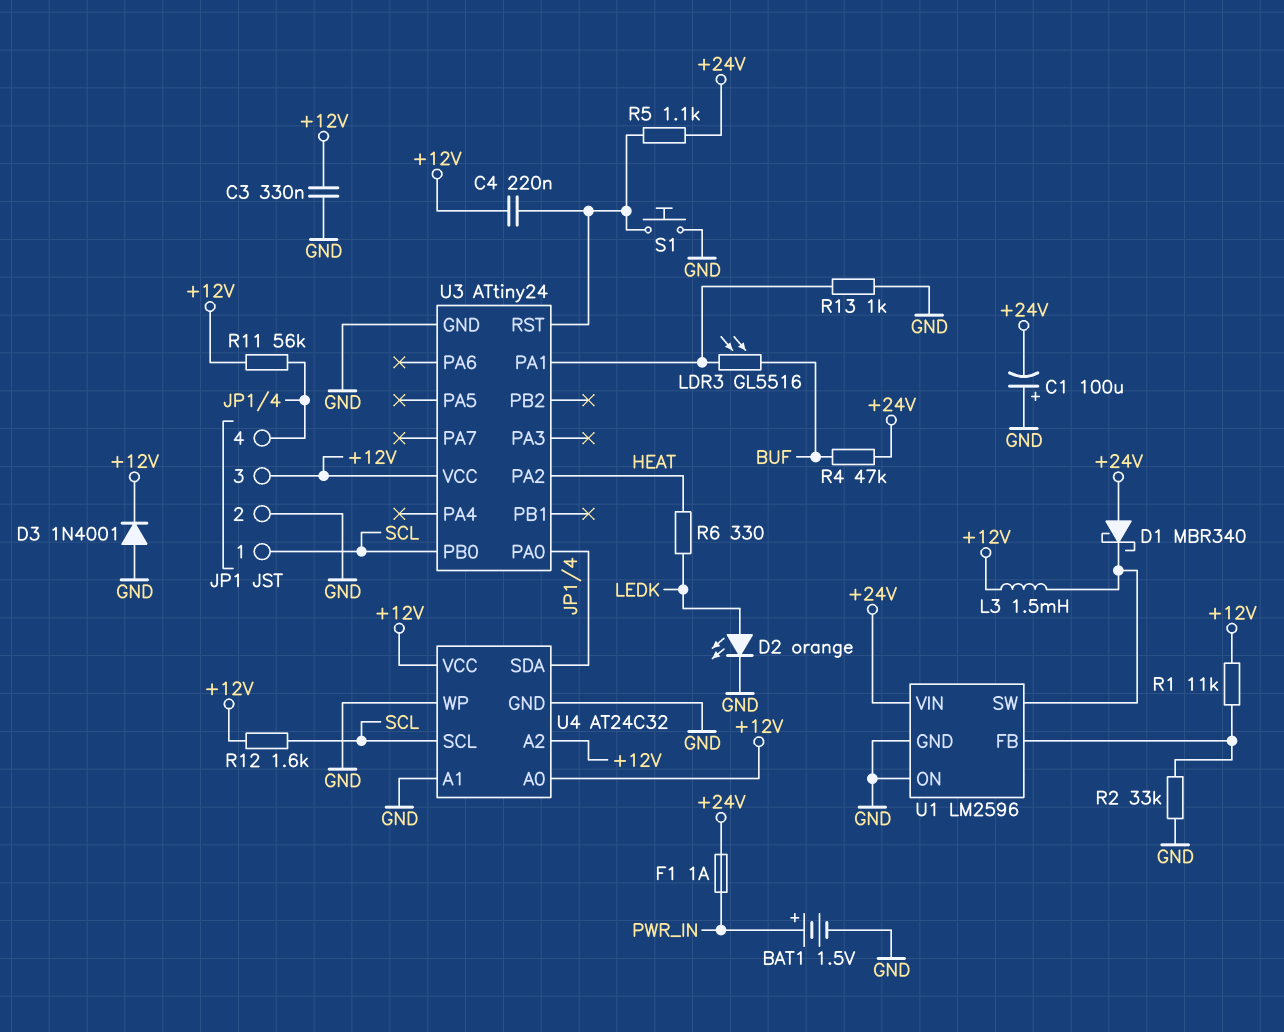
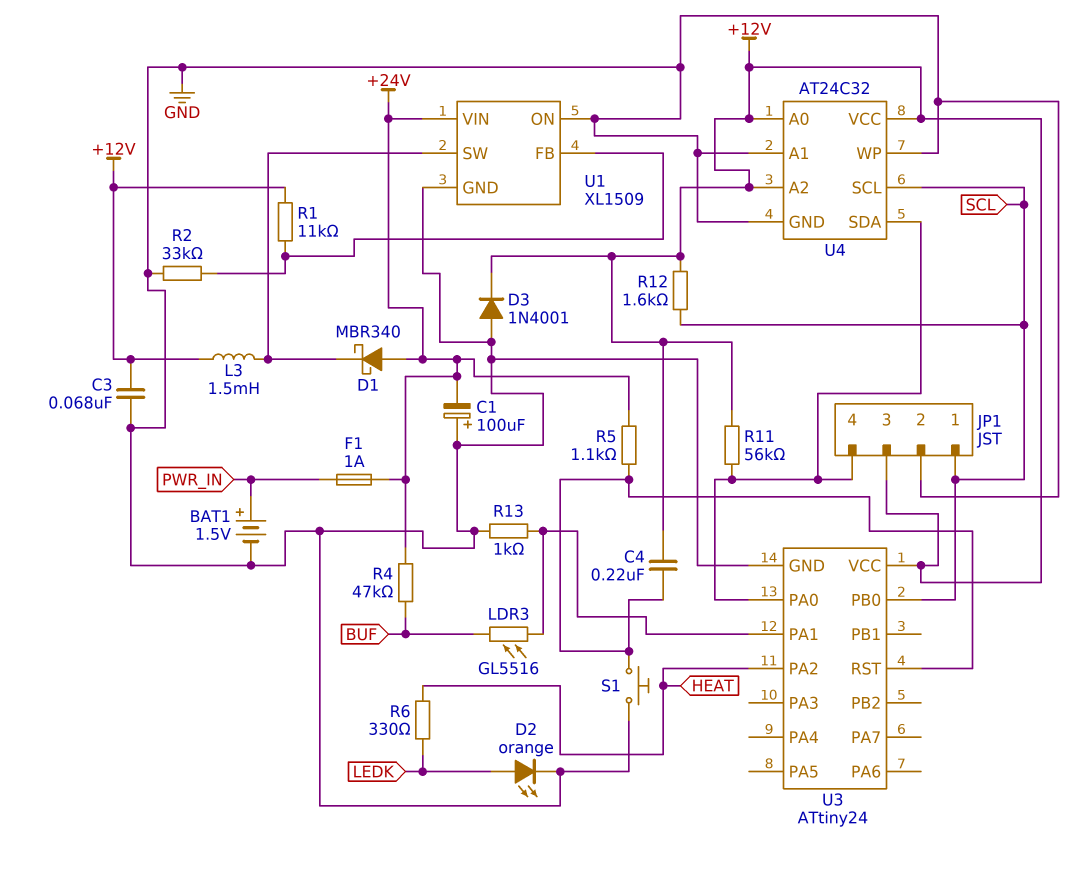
C3: 330nF (+12V, GND) -> 68nF (+12V, GND)
U1: LM2596 -> XL1509

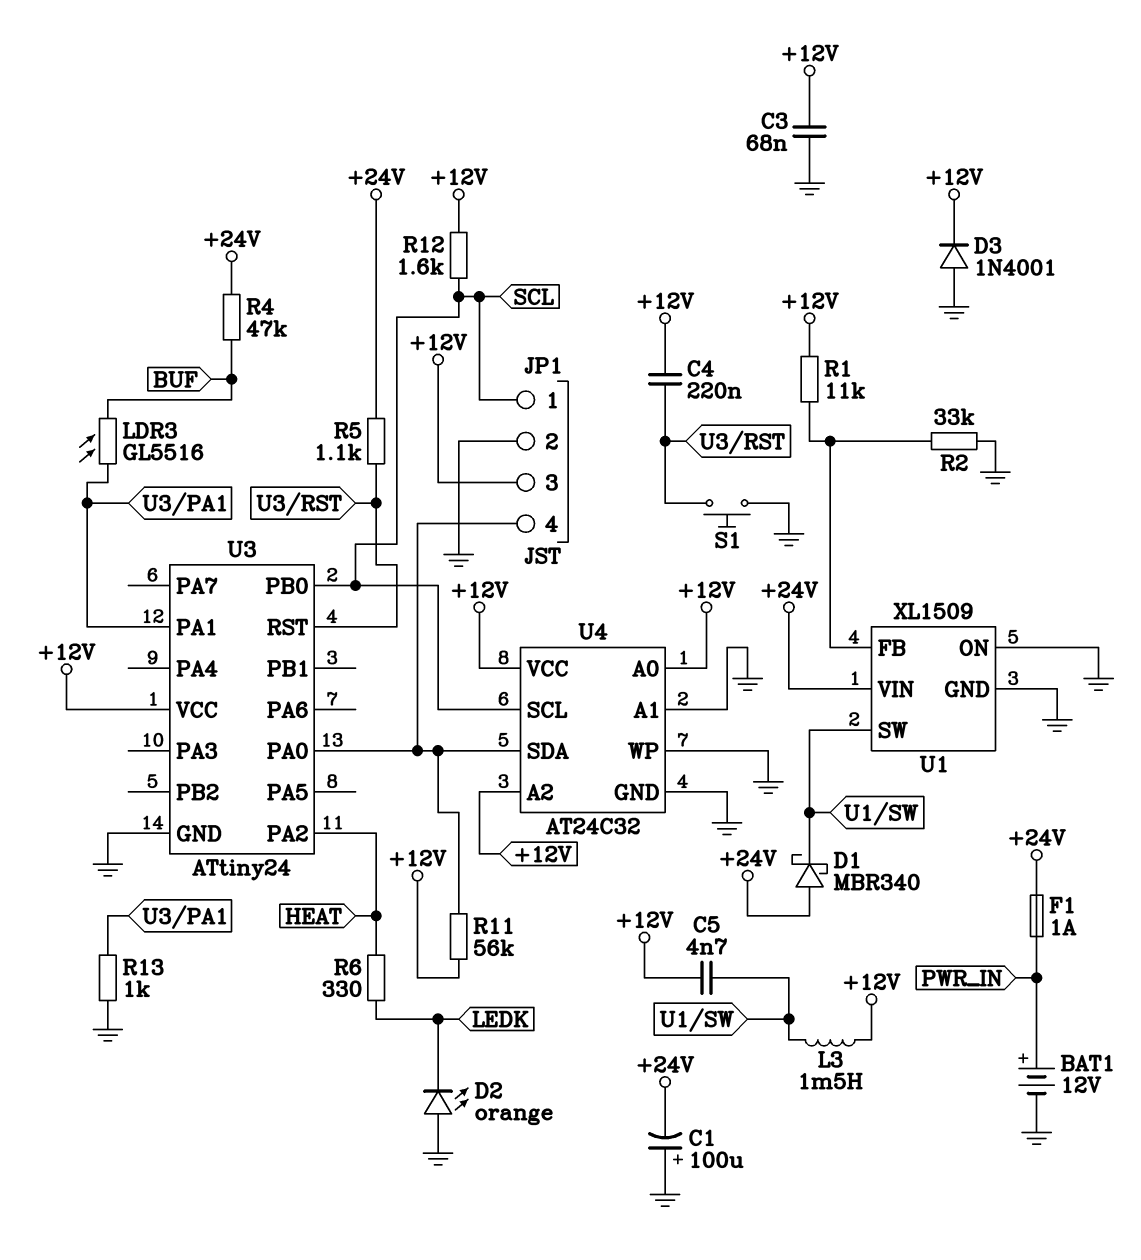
BAT1: 1.5V (plus PWR_IN, minus GND) -> 12V (plus PWR_IN, minus GND)
C5: none -> 4.7nF (+12V, U1/SW)
D2: LED orange (A LEDK, K GND) -> LED orange (A GND, K LEDK)

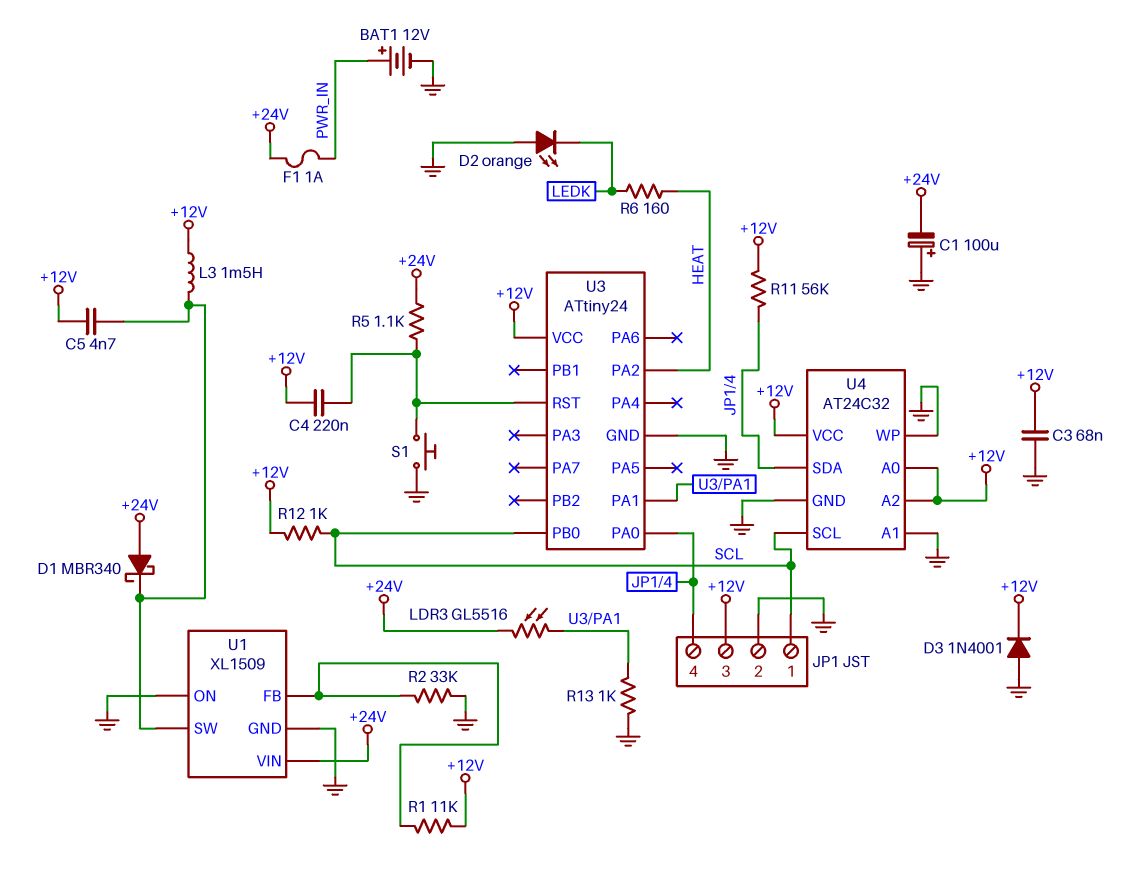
LDR3: GL5516 (BUF, U3/PA1) -> GL5516 (+24V, U3/PA1)
R4: 47k (+24V, BUF) -> none
R6: 330 (HEAT, LEDK) -> 160 (HEAT, LEDK)
R12: 1.6k (+12V, SCL) -> 1k (+12V, SCL)

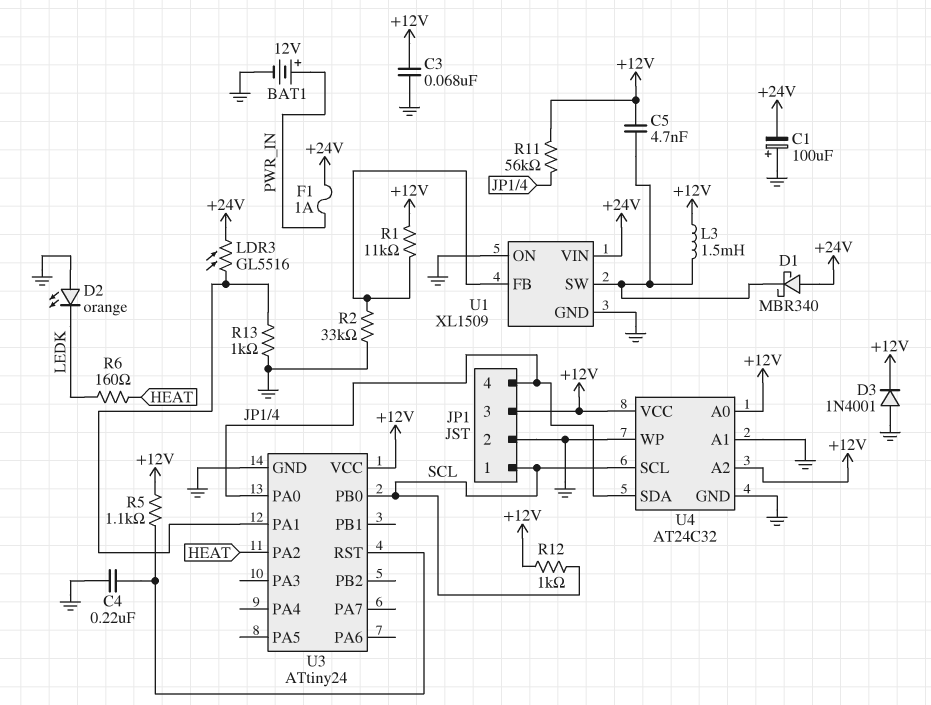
C4: 220nF (+12V, U3/RST) -> 220nF (GND, U3/RST)
R5: 1.1k (+24V, U3/RST) -> 1.1k (+12V, U3/RST)
S1: button (GND, U3/RST) -> none

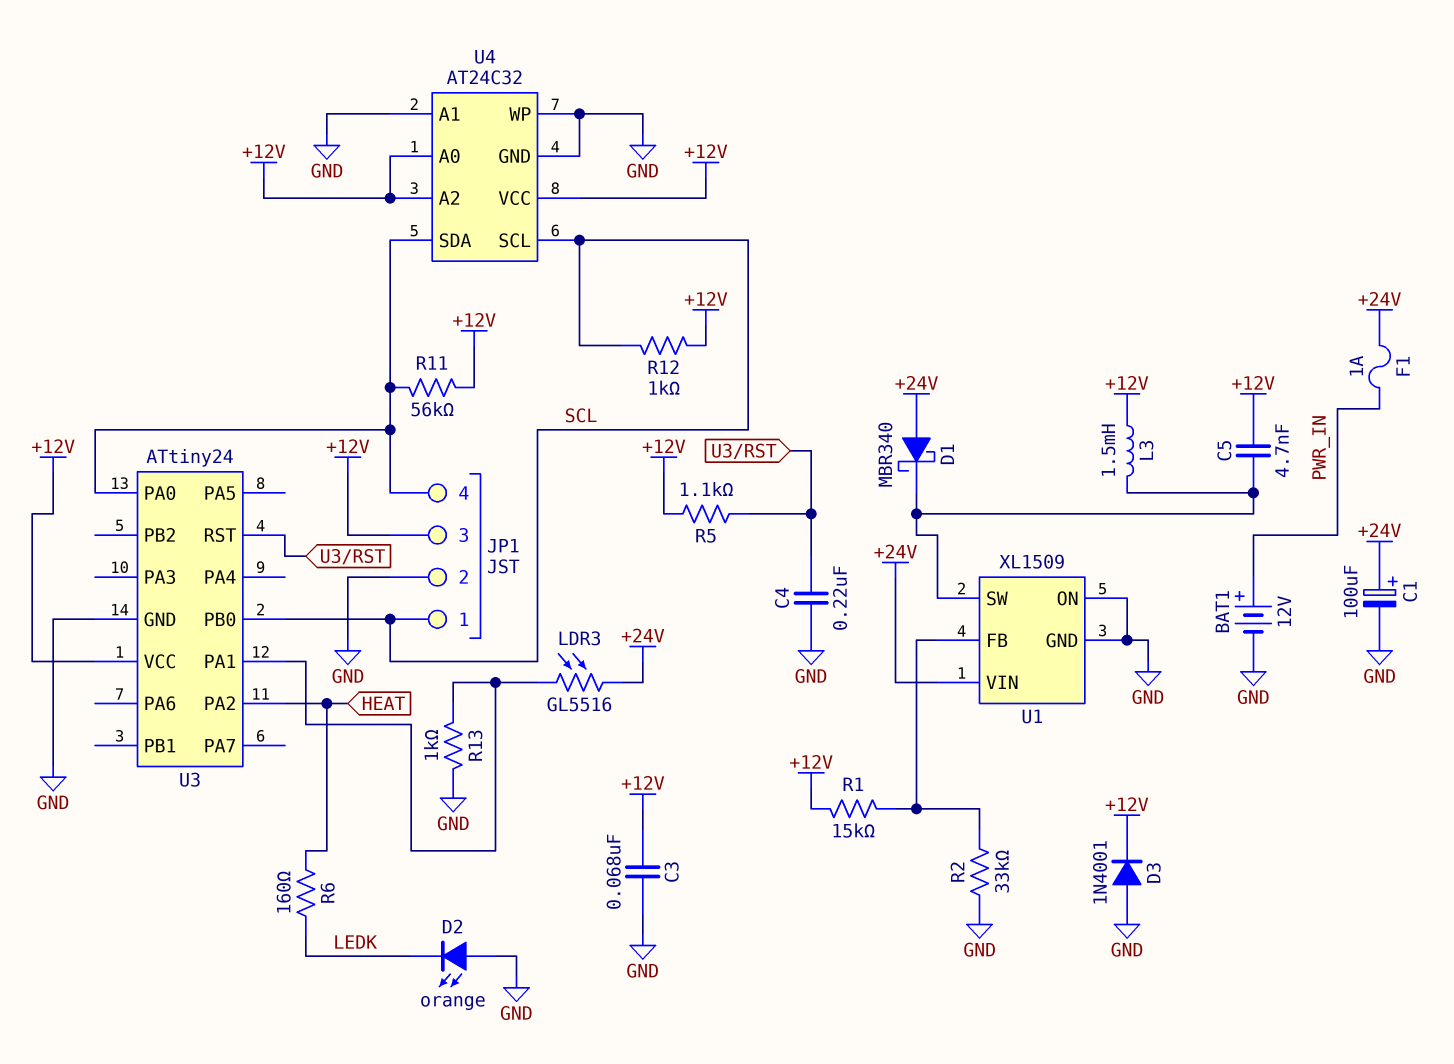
C1: 100uF (plus GND, minus +24V) -> 100uF (plus +24V, minus GND)
R1: 11k (+12V, U1/FB) -> 15k (+12V, U1/FB)

